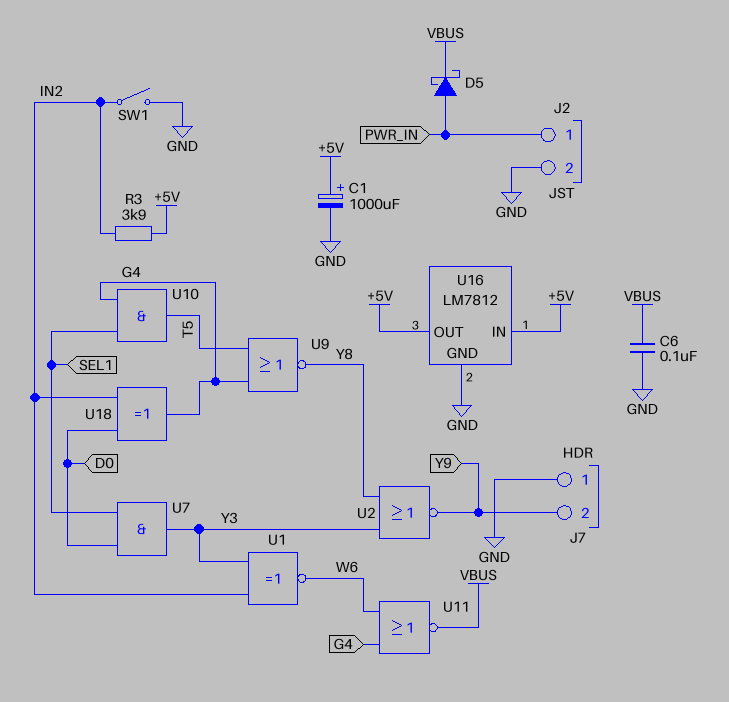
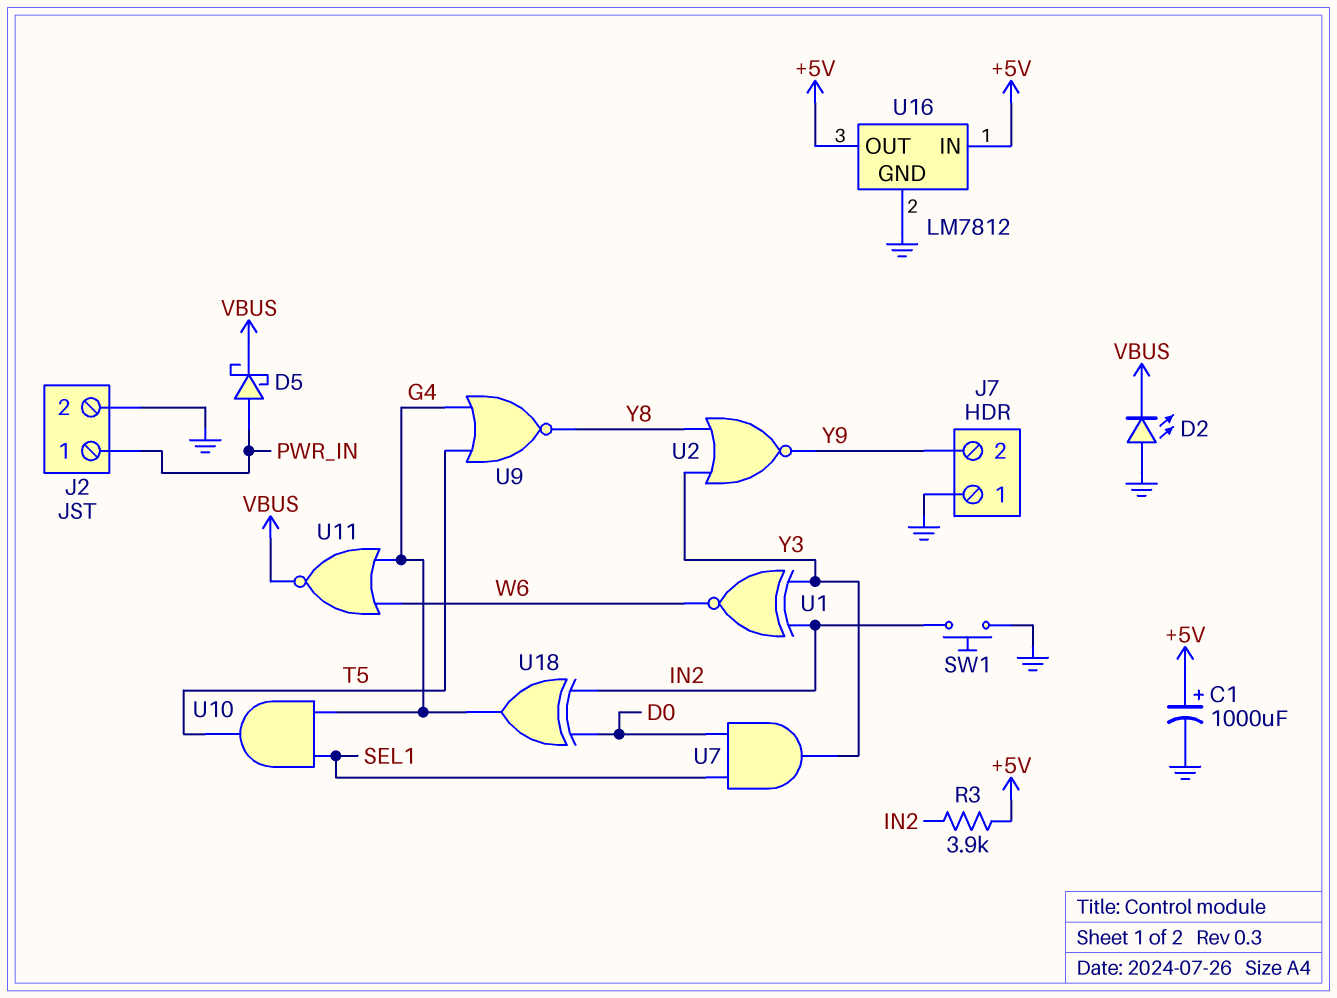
C6: 100nF (GND, VBUS) -> none
D2: none -> LED (A GND, K VBUS)
SW1: switch (GND, IN2) -> button (GND, IN2)

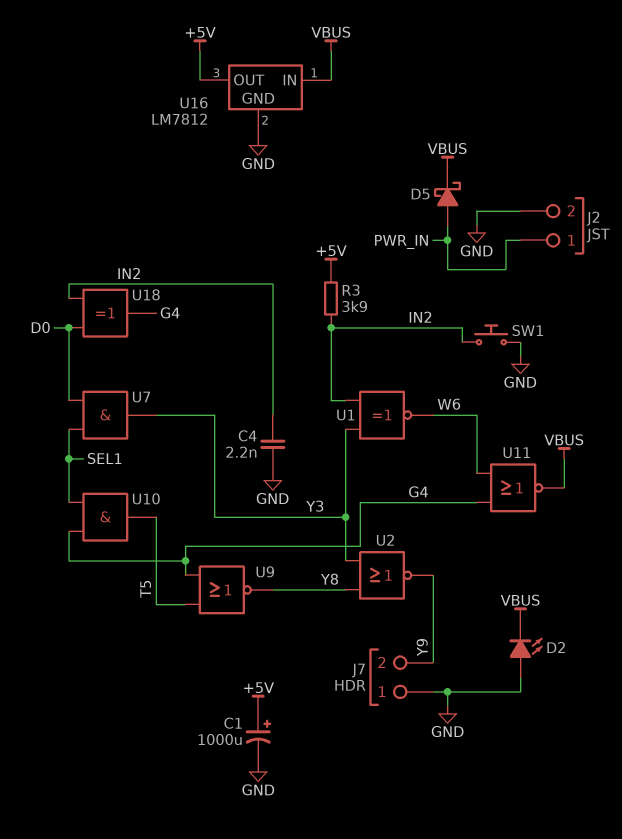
C4: none -> 2.2nF (GND, IN2)
U16 pin IN: +5V -> VBUS

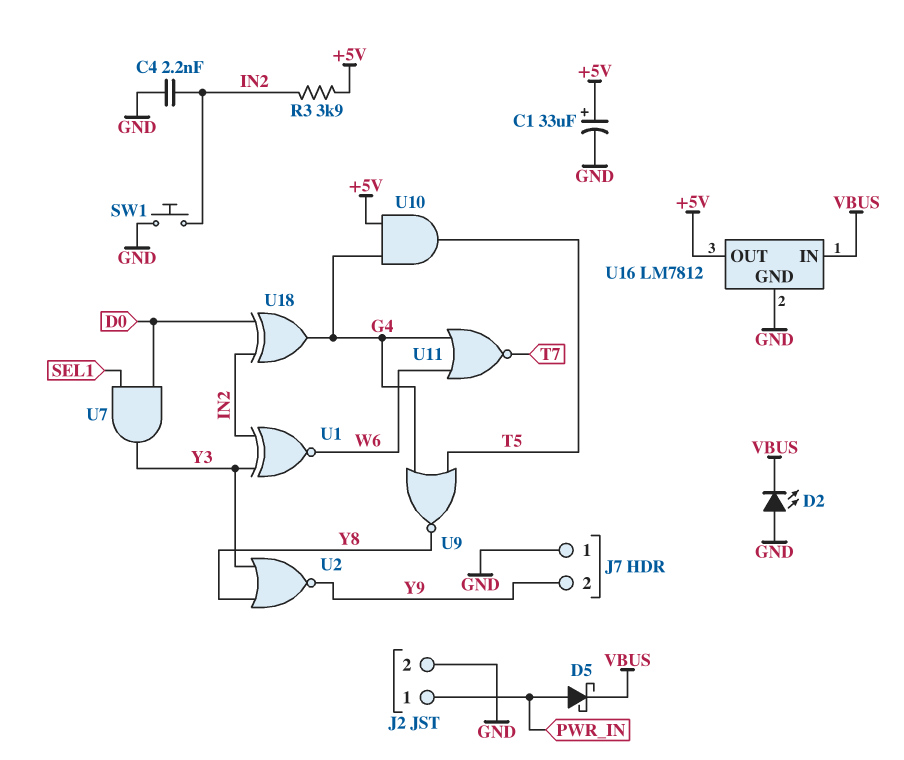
C1: 1000uF (plus +5V, minus GND) -> 33uF (plus +5V, minus GND)
U10: AND (in G4, in SEL1, out T5) -> AND (in +5V, in G4, out T5)
U11: NOR (in G4, in W6, out VBUS) -> NOR (in G4, in W6, out T7)

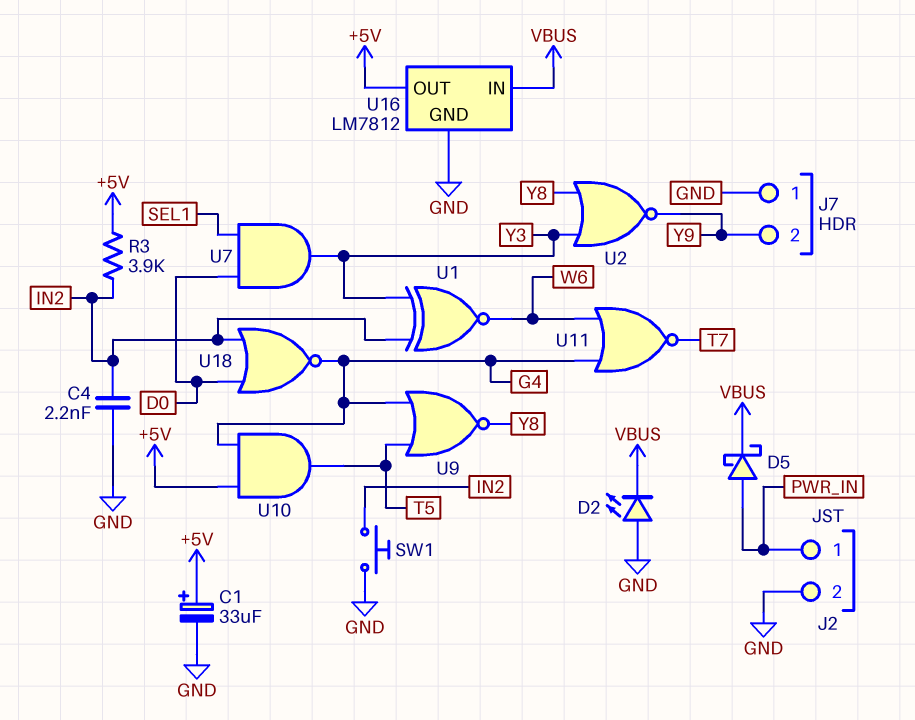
U18: XOR (in D0, in IN2, out G4) -> NOR (in D0, in IN2, out G4)

